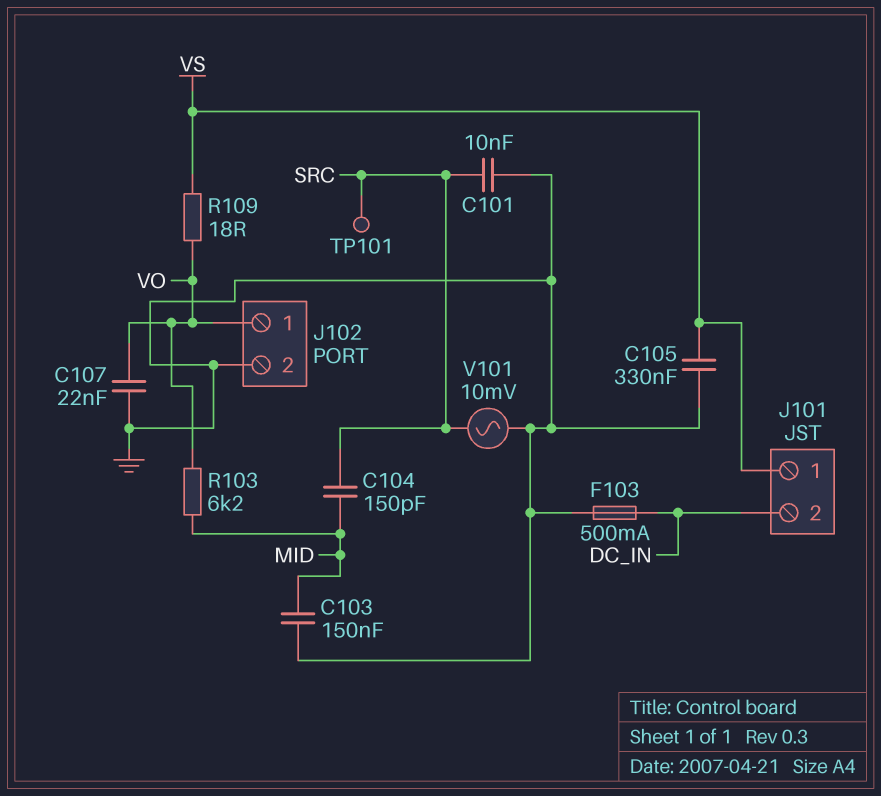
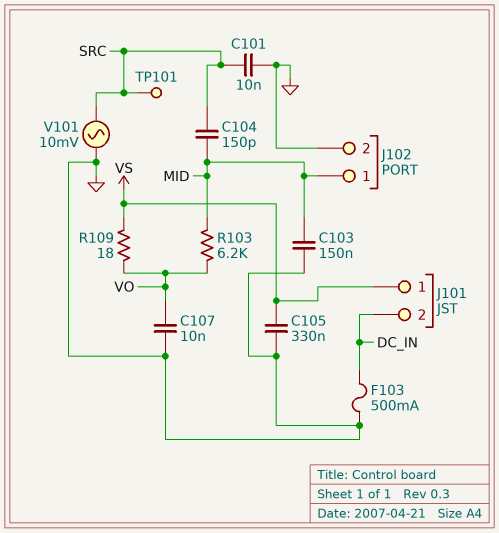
C107: 22nF (GND, VO) -> 10nF (GND, VO)
J102 pin 1: VO -> MID

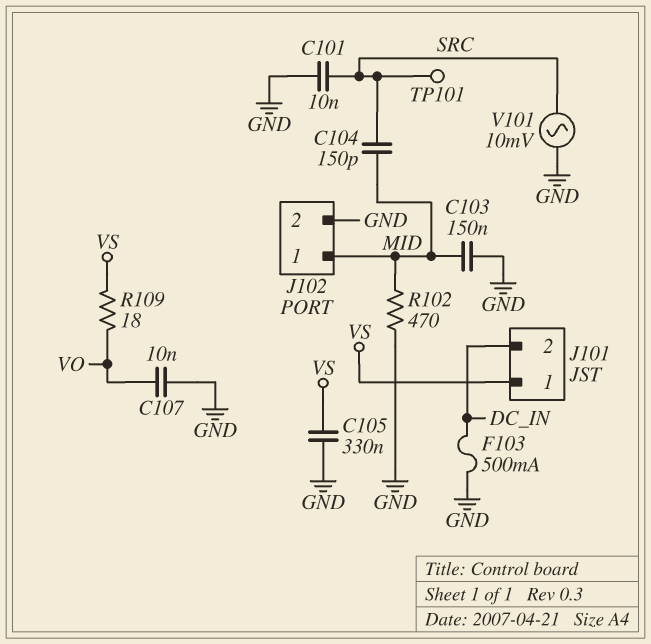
R102: none -> 470 (GND, MID)
R103: 6.2k (MID, VO) -> none

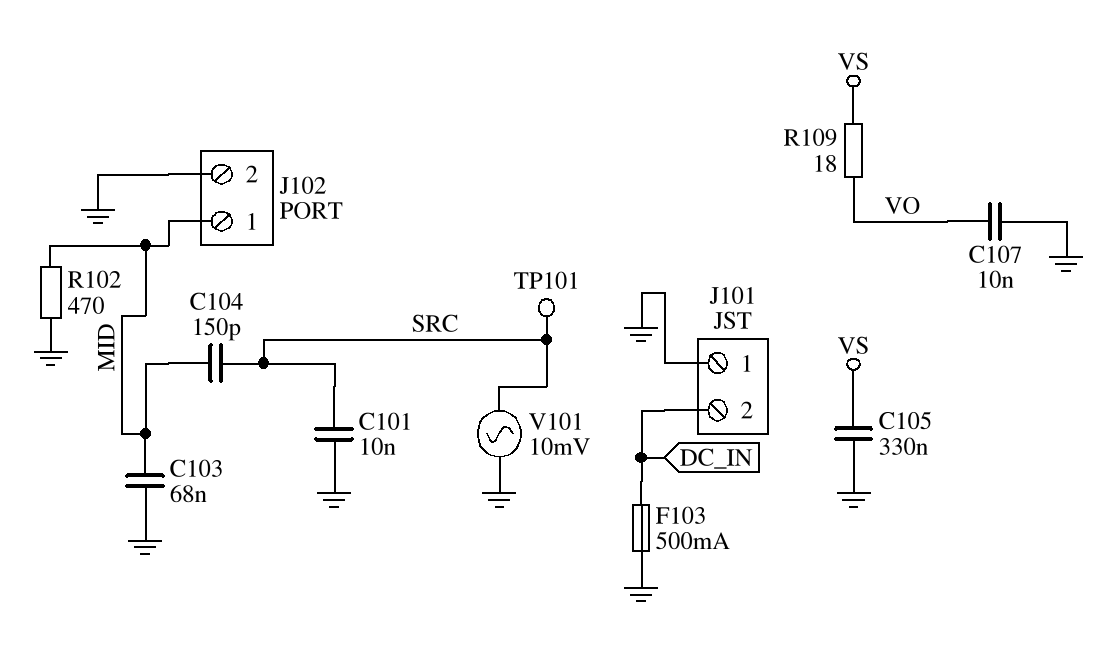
C103: 150nF (GND, MID) -> 68nF (GND, MID)
J101 pin 1: VS -> GND

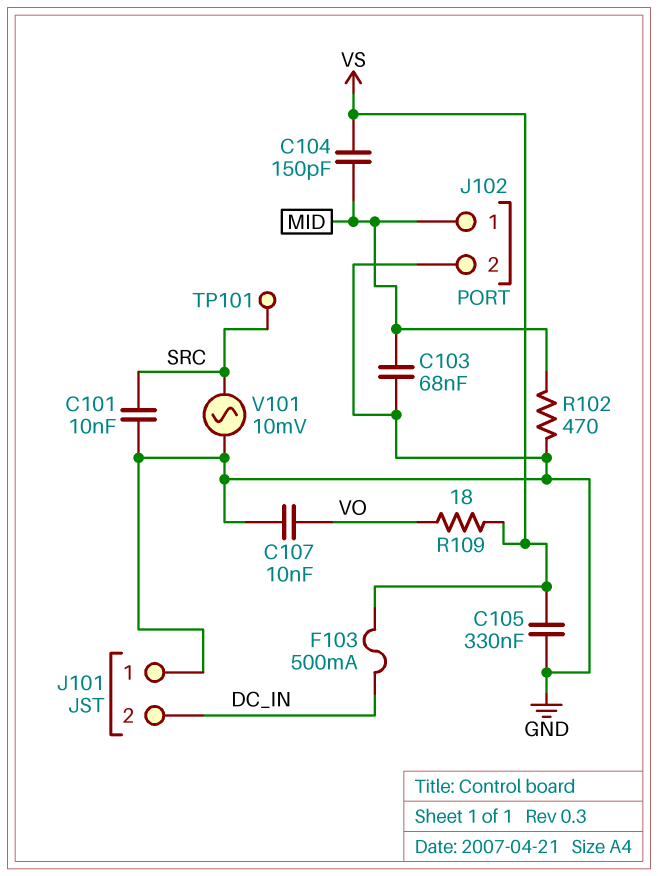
C104: 150pF (MID, SRC) -> 150pF (MID, VS)
F103: 500mA (DC_IN, GND) -> 500mA (DC_IN, VS)

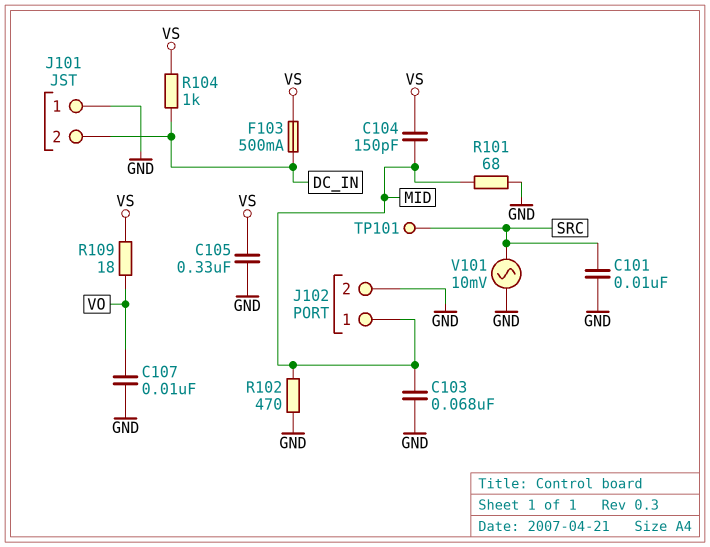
R101: none -> 68 (GND, MID)
R104: none -> 1k (DC_IN, VS)

